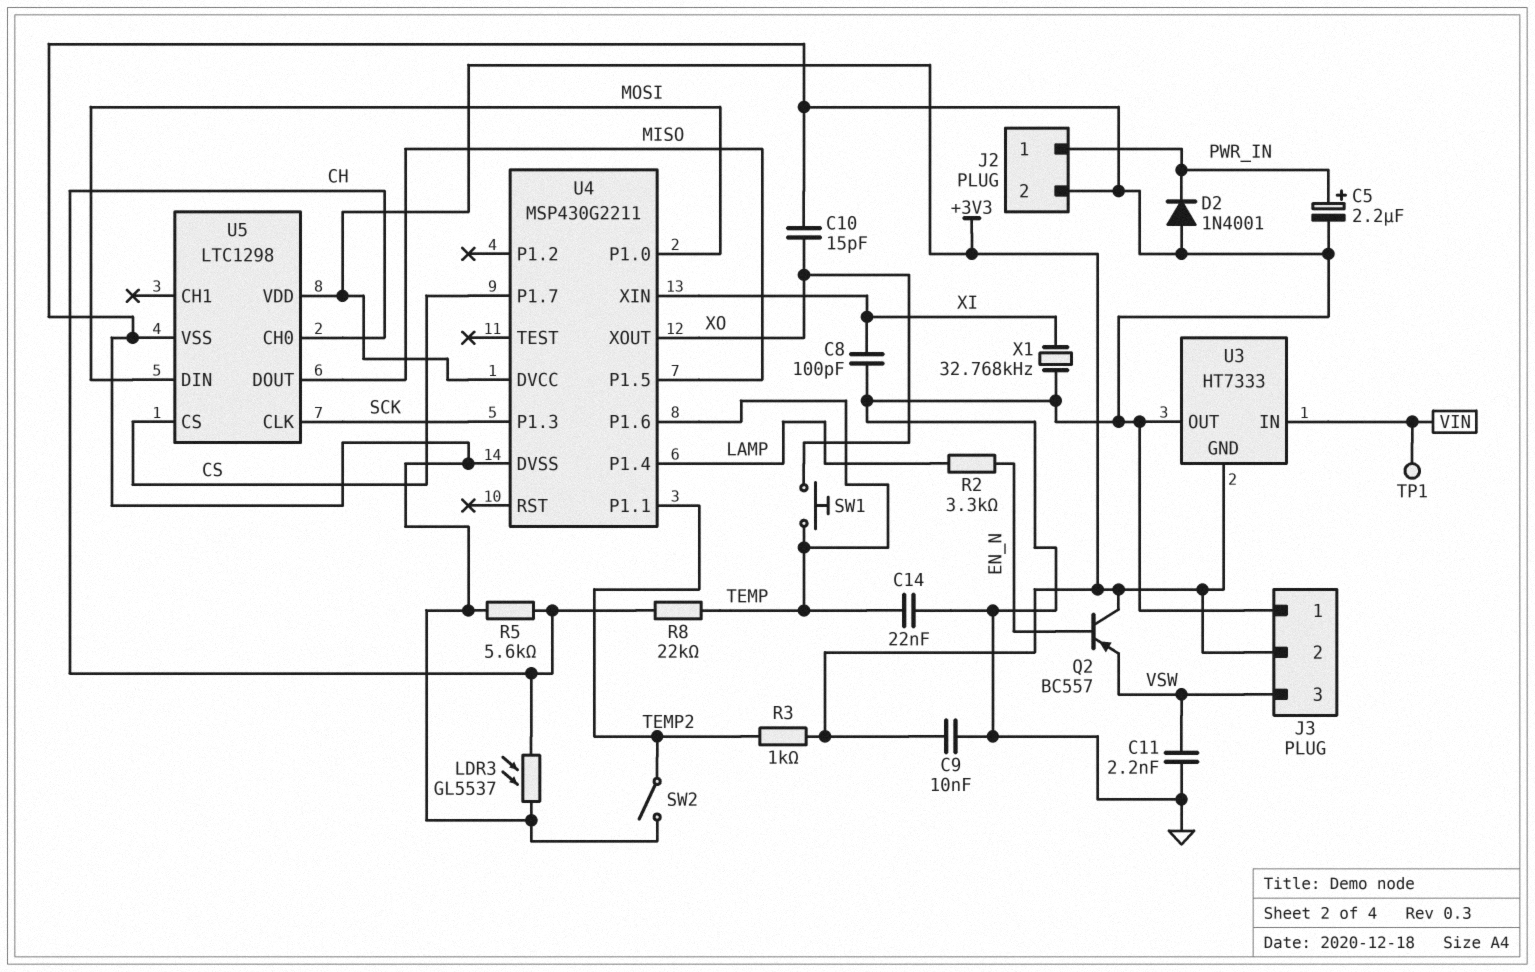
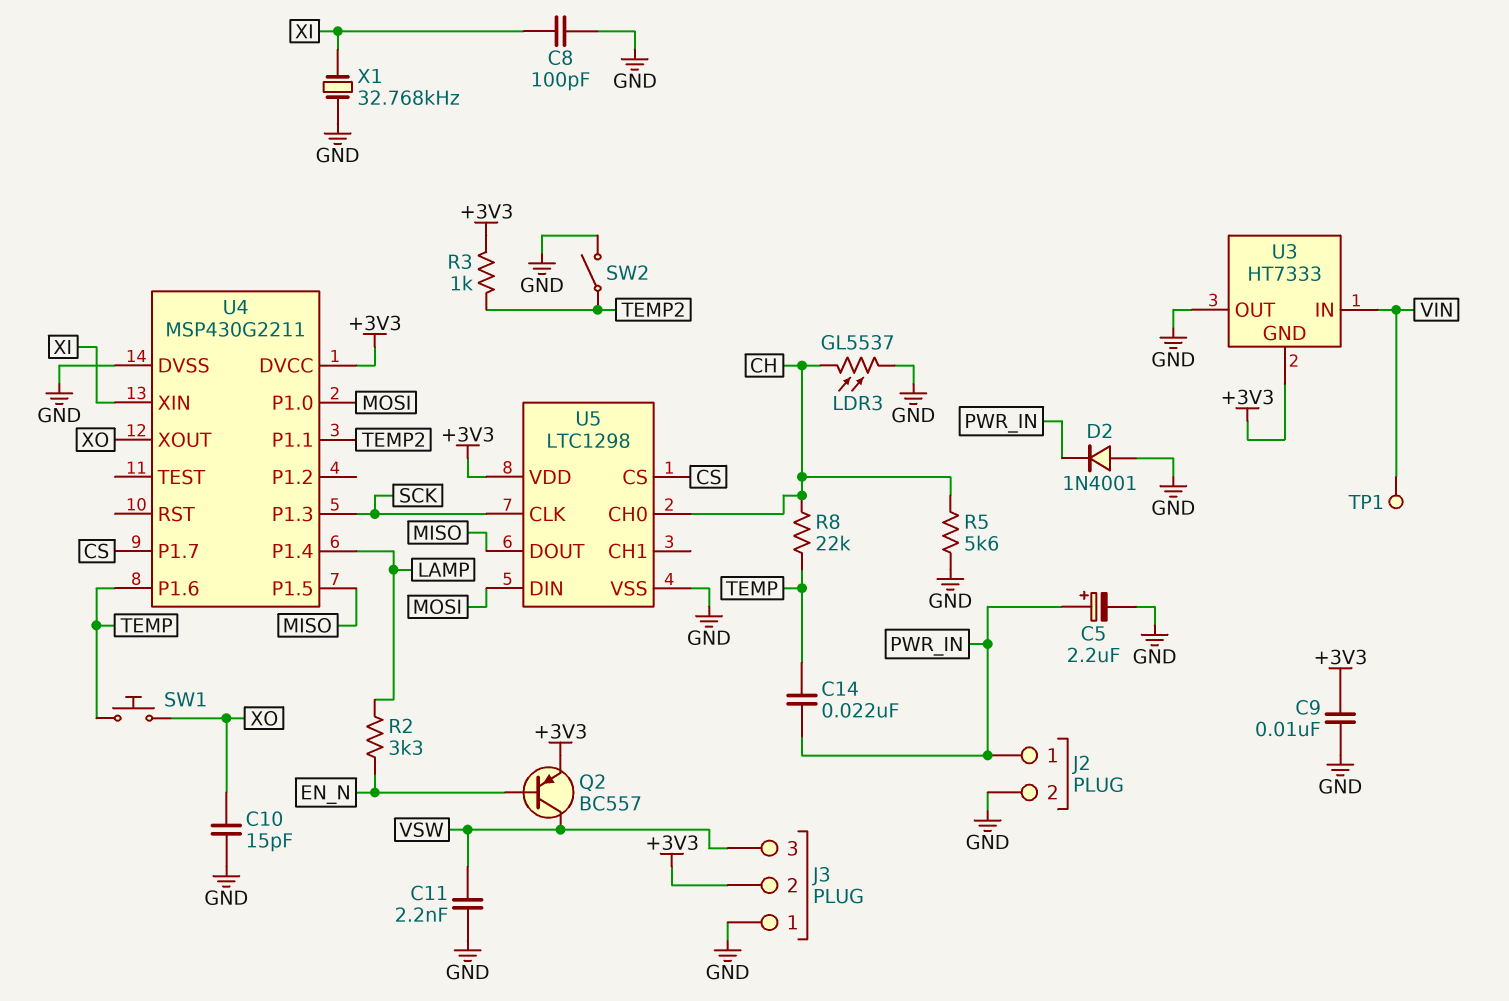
C14: 22nF (GND, TEMP) -> 22nF (PWR_IN, TEMP)
Q2: PNP BC557 (B EN_N, C +3V3, E VSW) -> PNP BC557 (B EN_N, C VSW, E +3V3)

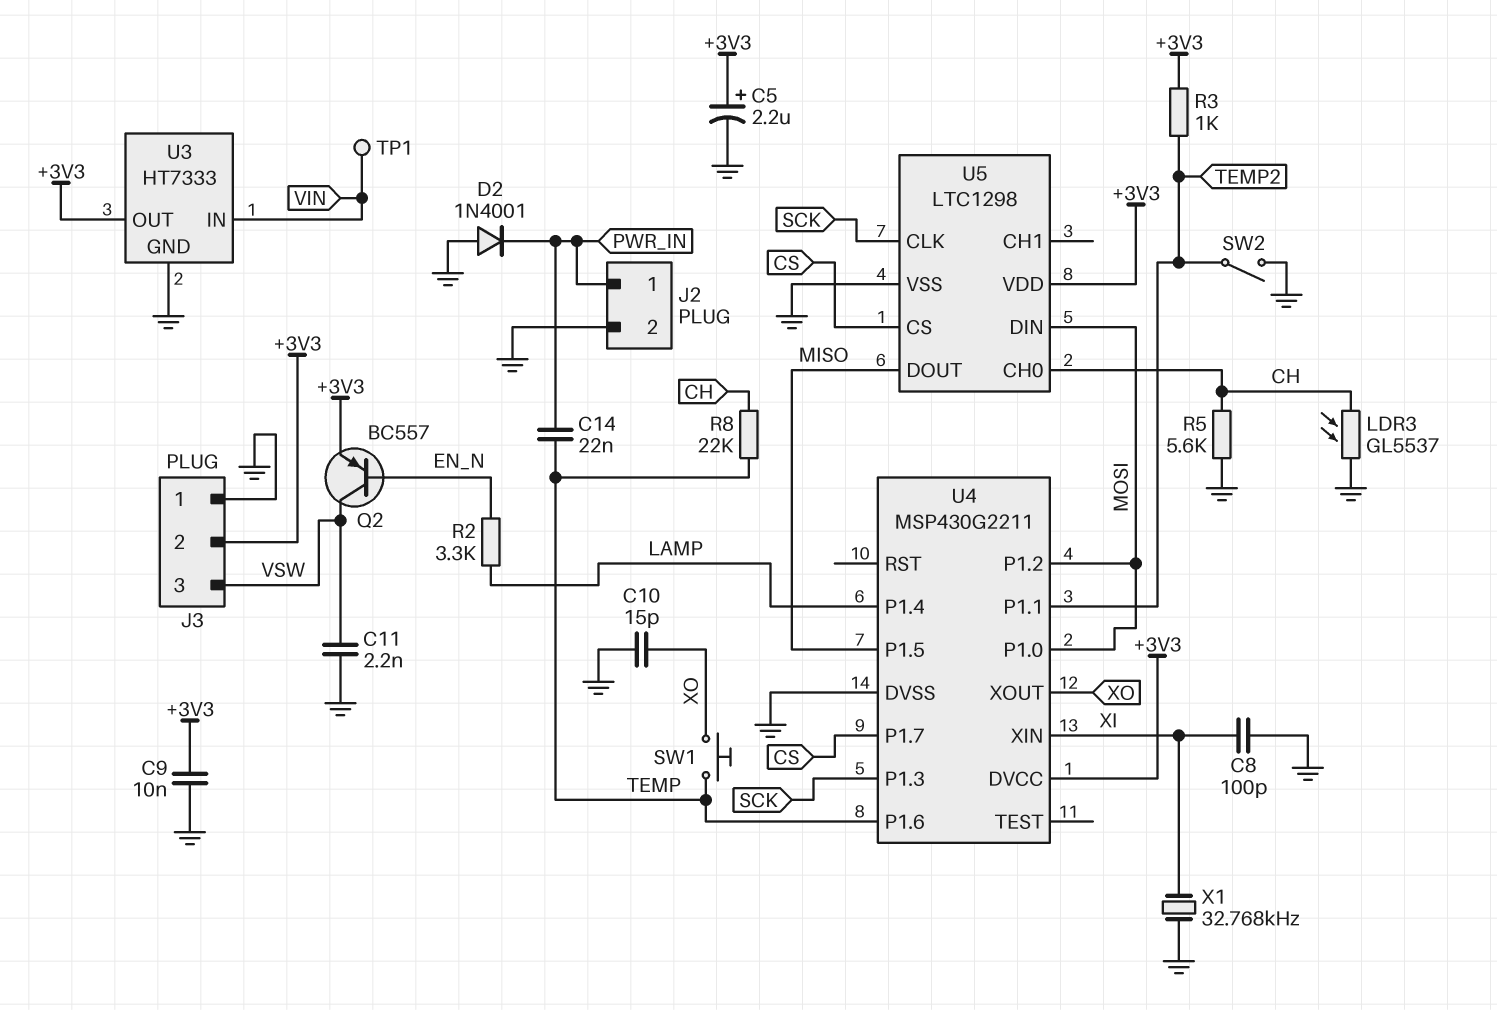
C5: 2.2uF (plus PWR_IN, minus GND) -> 2.2uF (plus +3V3, minus GND)
U3 pin GND: +3V3 -> GND
U3 pin OUT: GND -> +3V3
U4 pin P1.2: none -> MOSI

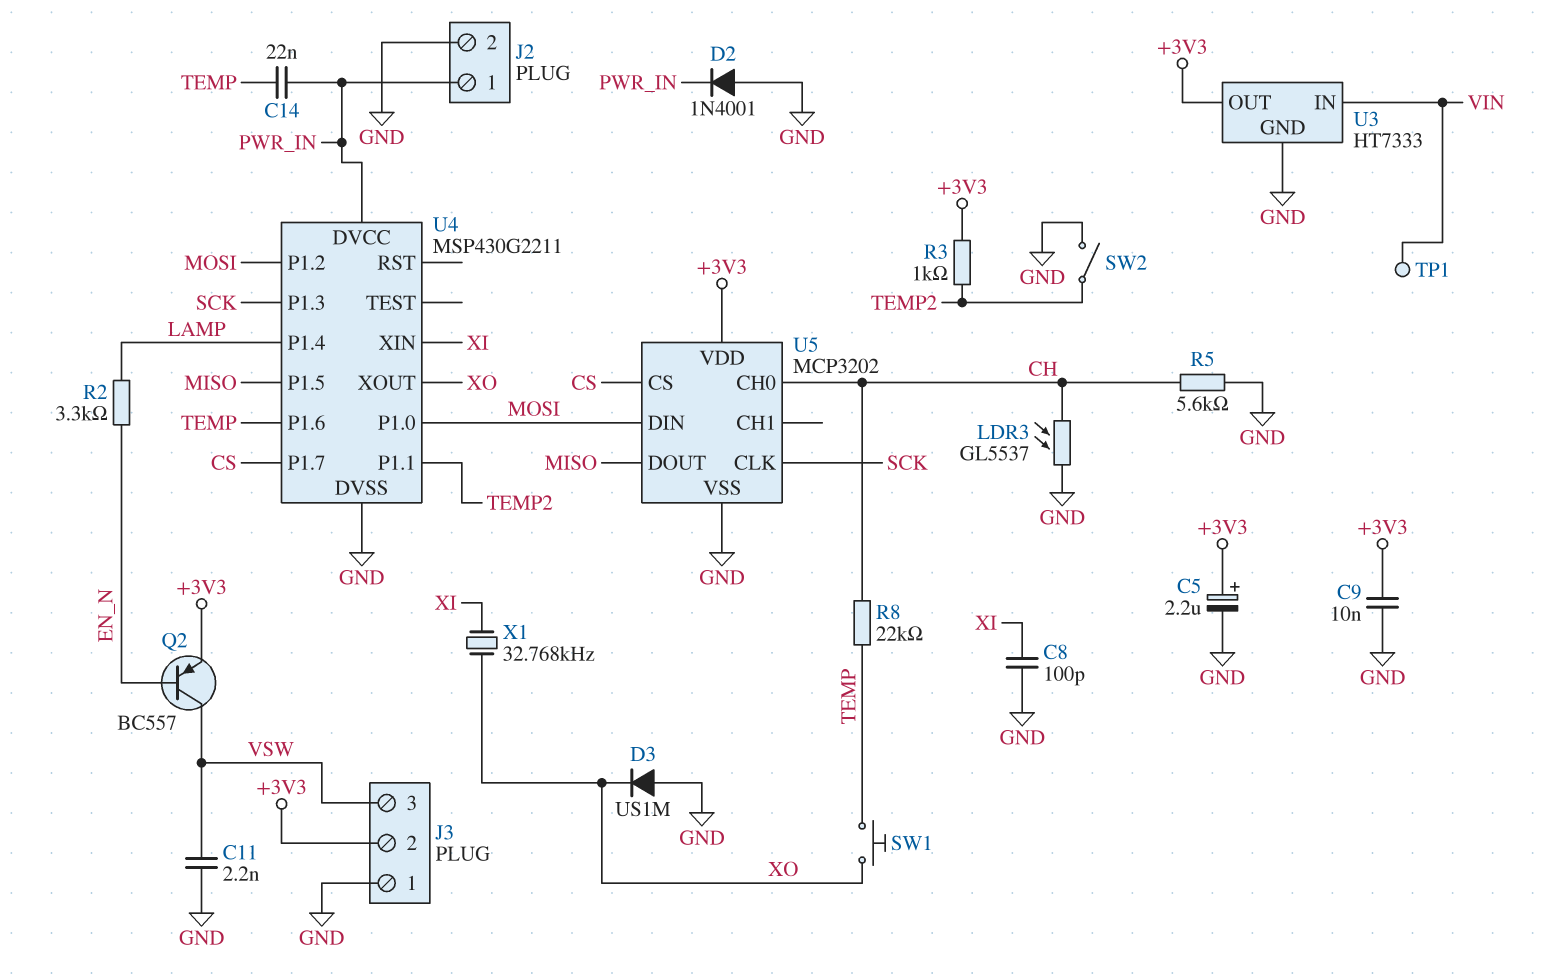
C10: 15pF (GND, XO) -> none
D3: none -> diode US1M (A GND, K XO)
U4 pin DVCC: +3V3 -> PWR_IN
U5: LTC1298 -> MCP3202
X1: 32.768kHz (GND, XI) -> 32.768kHz (XI, XO)

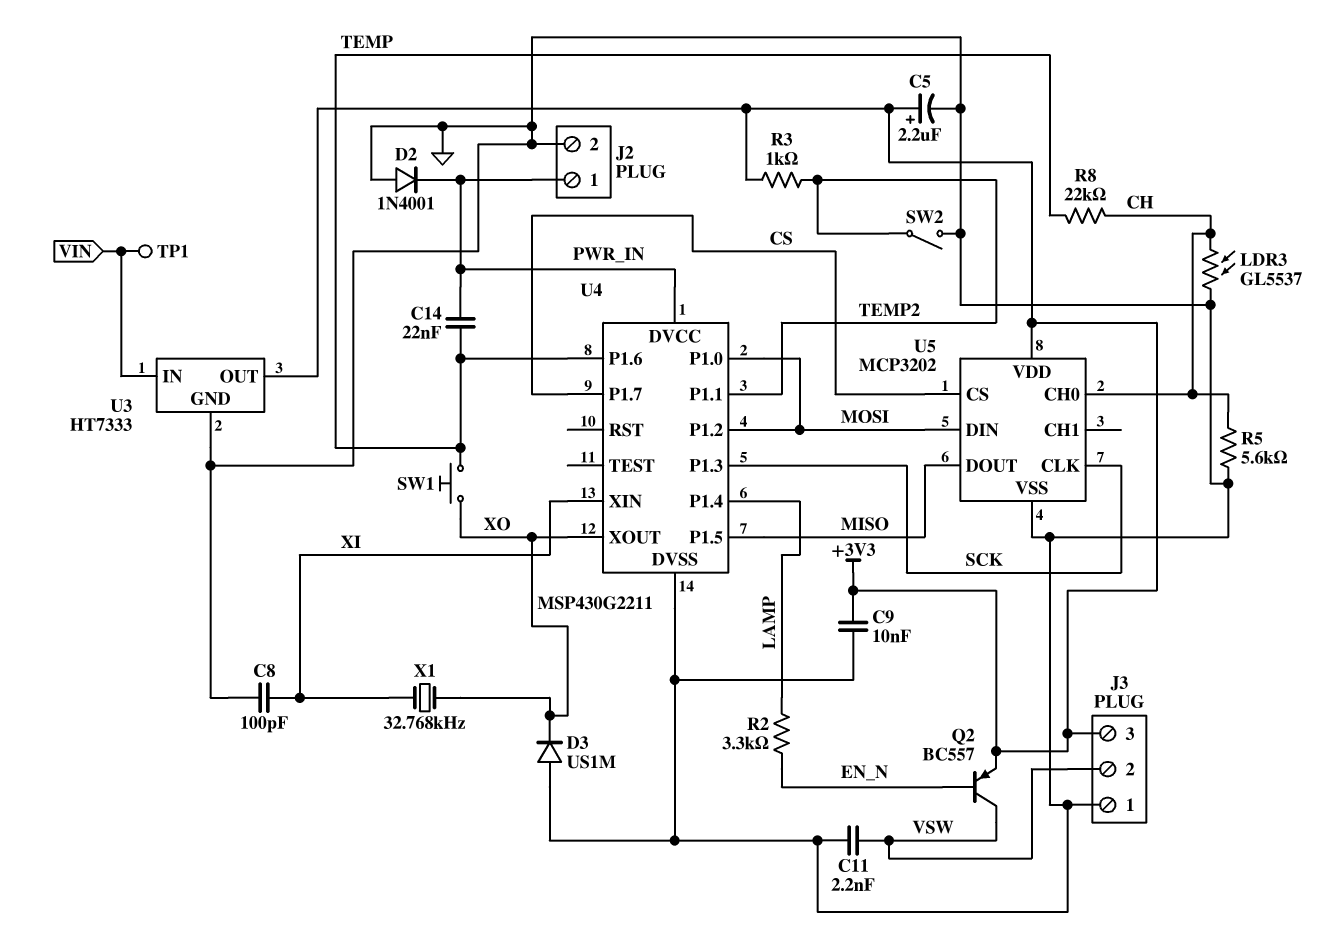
J3 pin 2: +3V3 -> VSW
J3 pin 3: VSW -> +3V3

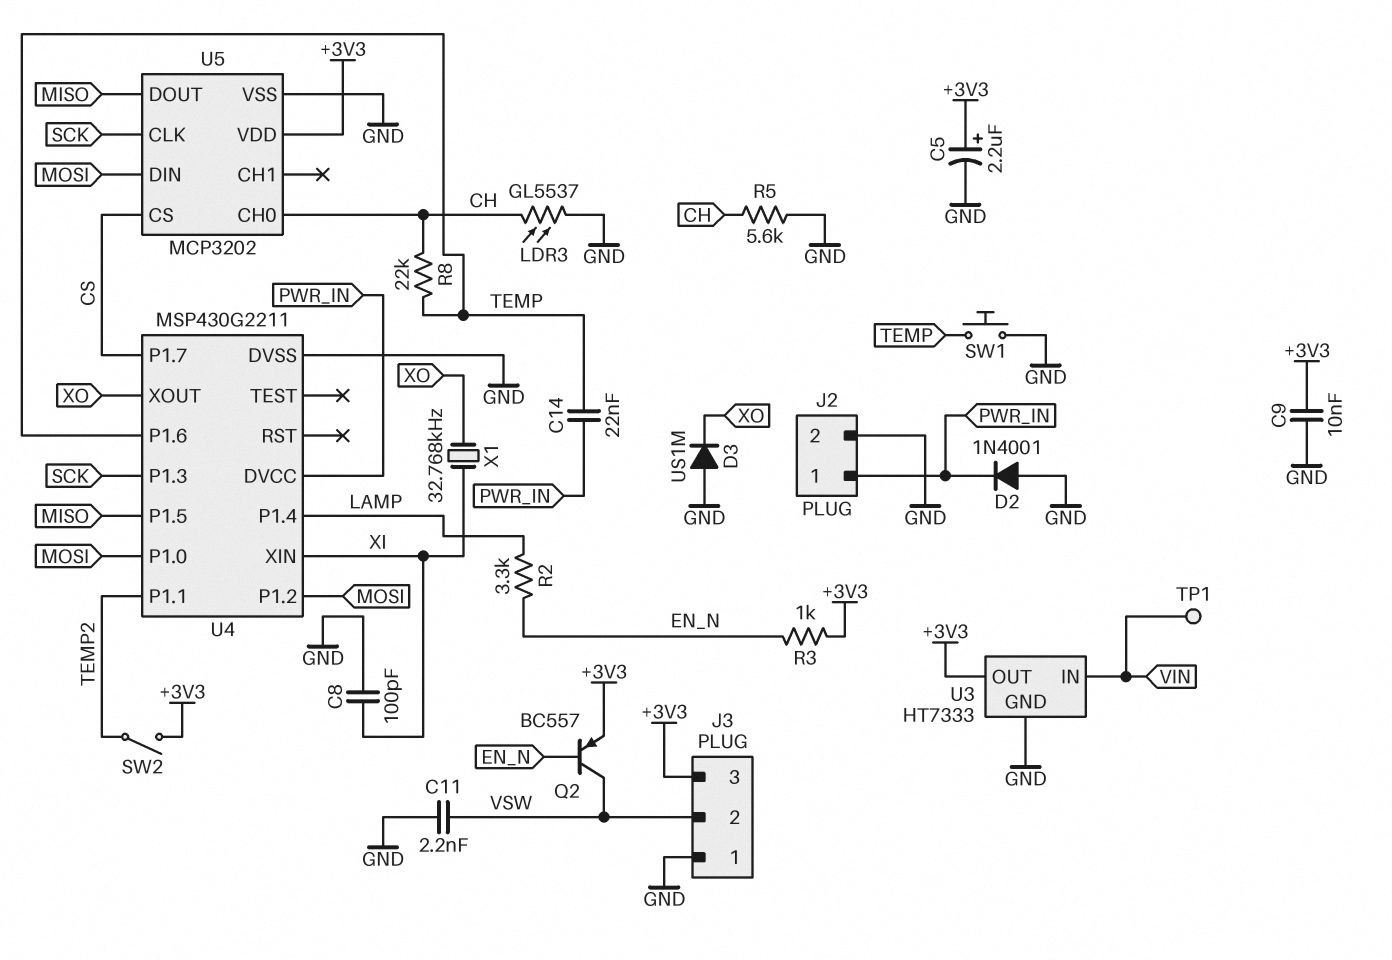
R3: 1k (+3V3, TEMP2) -> 1k (+3V3, EN_N)
SW1: button (TEMP, XO) -> button (GND, TEMP)
SW2: switch (GND, TEMP2) -> switch (+3V3, TEMP2)

